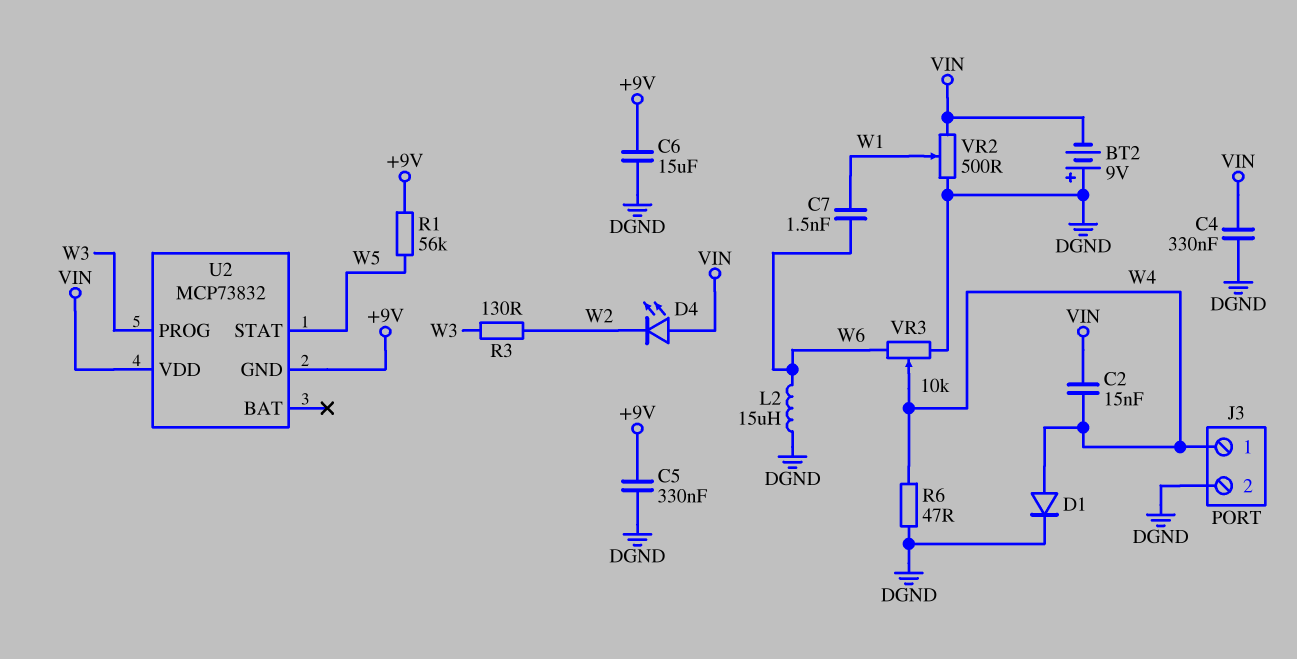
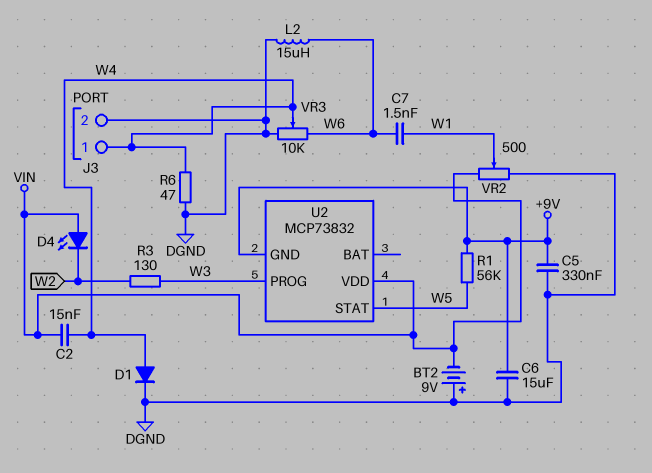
C4: 330nF (DGND, VIN) -> none

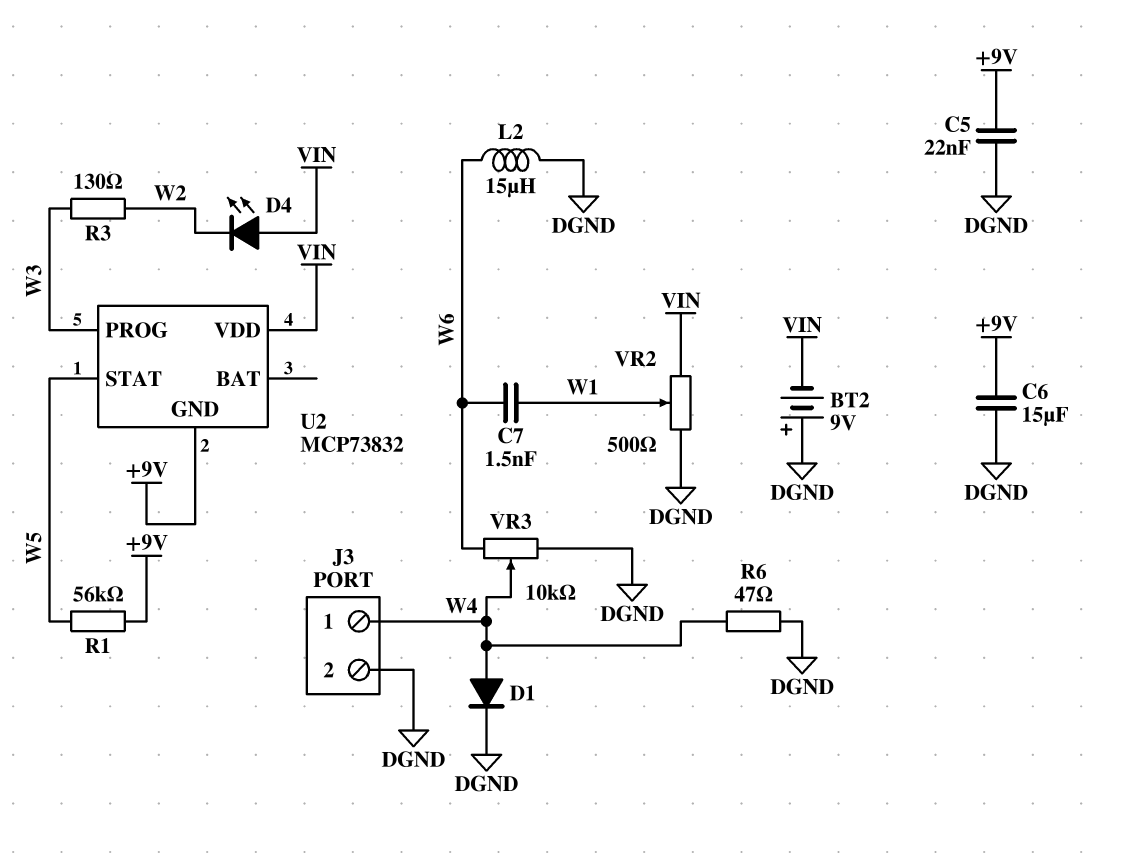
C2: 15nF (VIN, W4) -> none
C5: 330nF (+9V, DGND) -> 22nF (+9V, DGND)

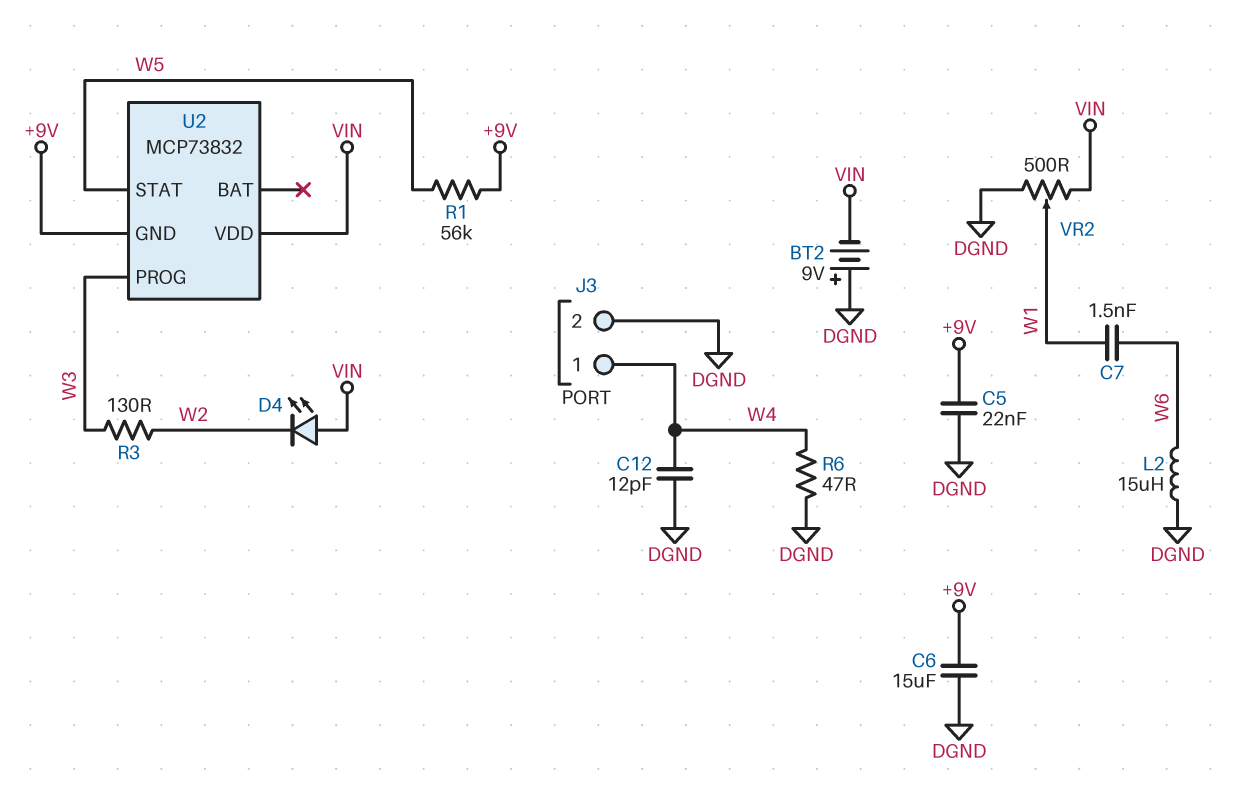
C12: none -> 12pF (DGND, W4)
D1: diode (A W4, K DGND) -> none
VR3: 10k (DGND, W6, wiper W4) -> none

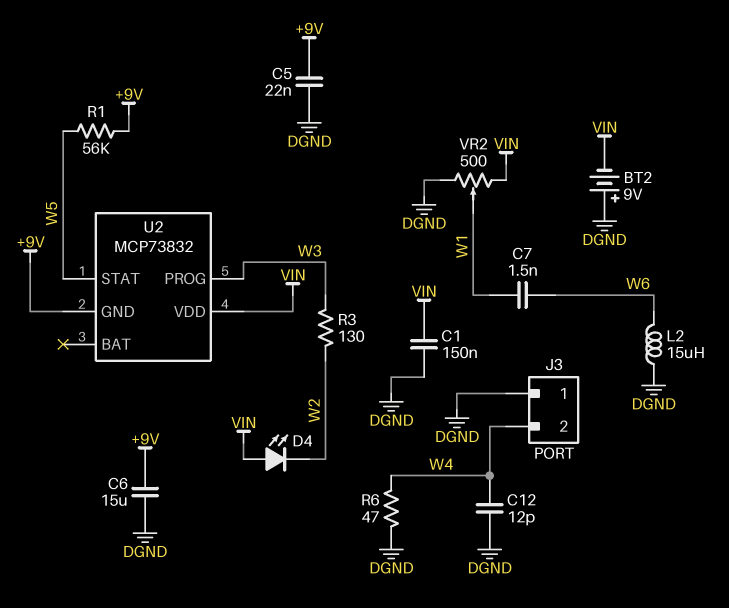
C1: none -> 150nF (DGND, VIN)
J3 pin 1: W4 -> DGND
J3 pin 2: DGND -> W4

